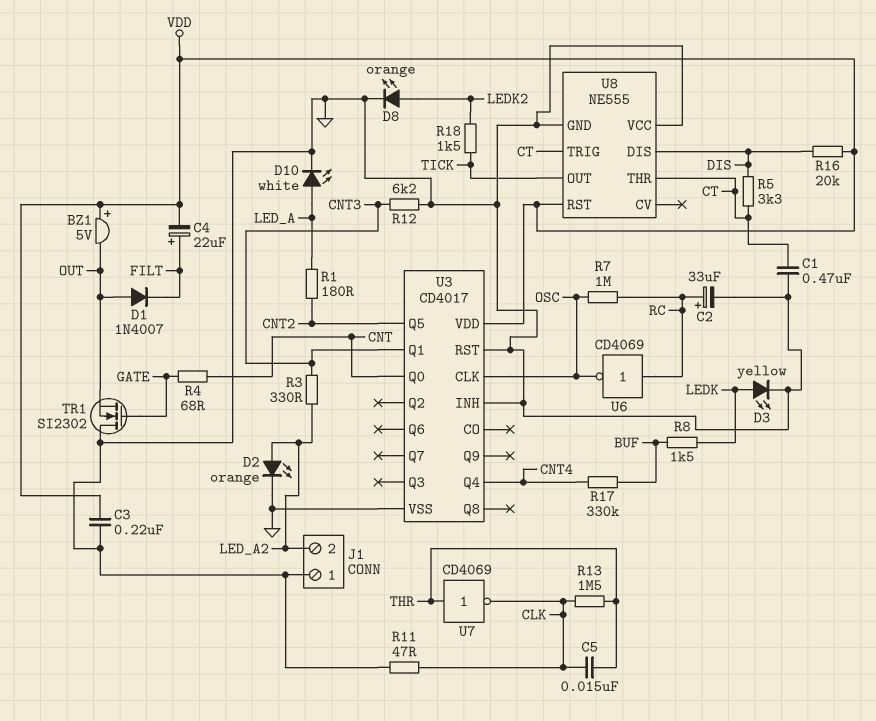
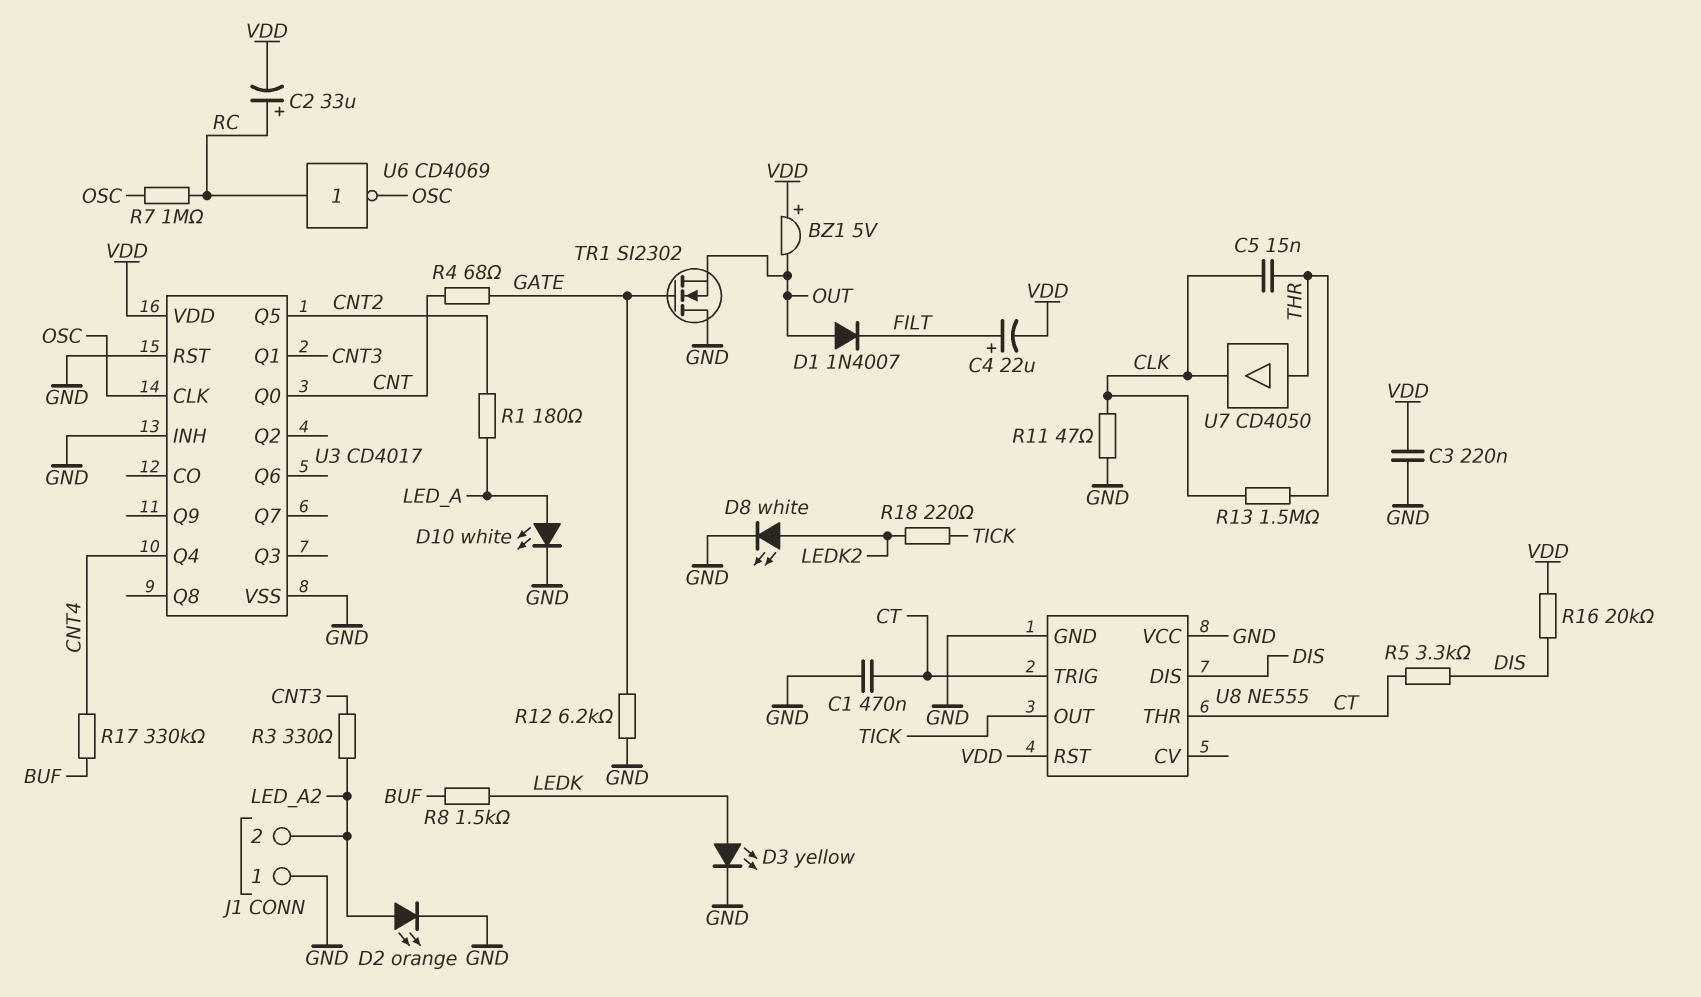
C2: 33uF (plus RC, minus GND) -> 33uF (plus RC, minus VDD)
D8: LED orange (A LEDK2, K GND) -> LED white (A LEDK2, K GND)
R12: 6.2k (CNT3, GND) -> 6.2k (GATE, GND)
R18: 1.5k (LEDK2, TICK) -> 220 (LEDK2, TICK)
U7: NOT CD4069 (in THR, out CLK) -> buffer CD4050 (in THR, out CLK)

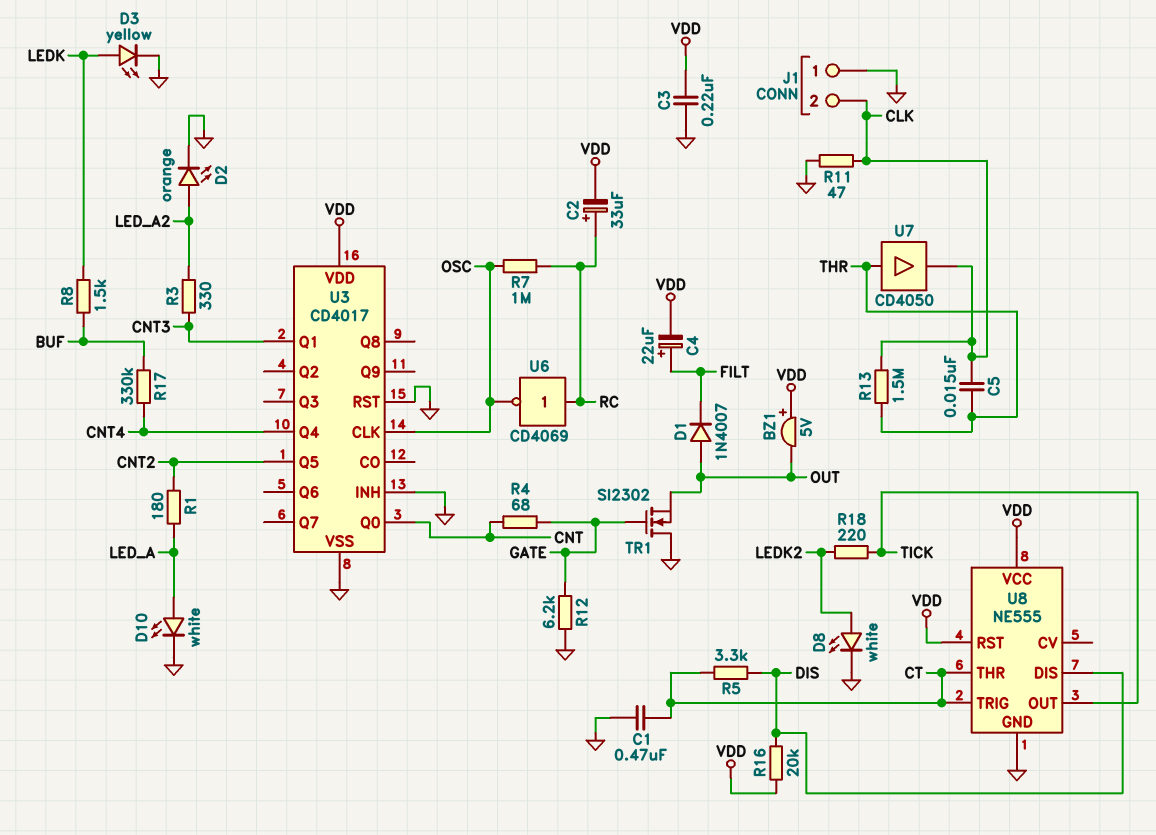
J1 pin 2: LED_A2 -> CLK
U8 pin VCC: GND -> VDD

